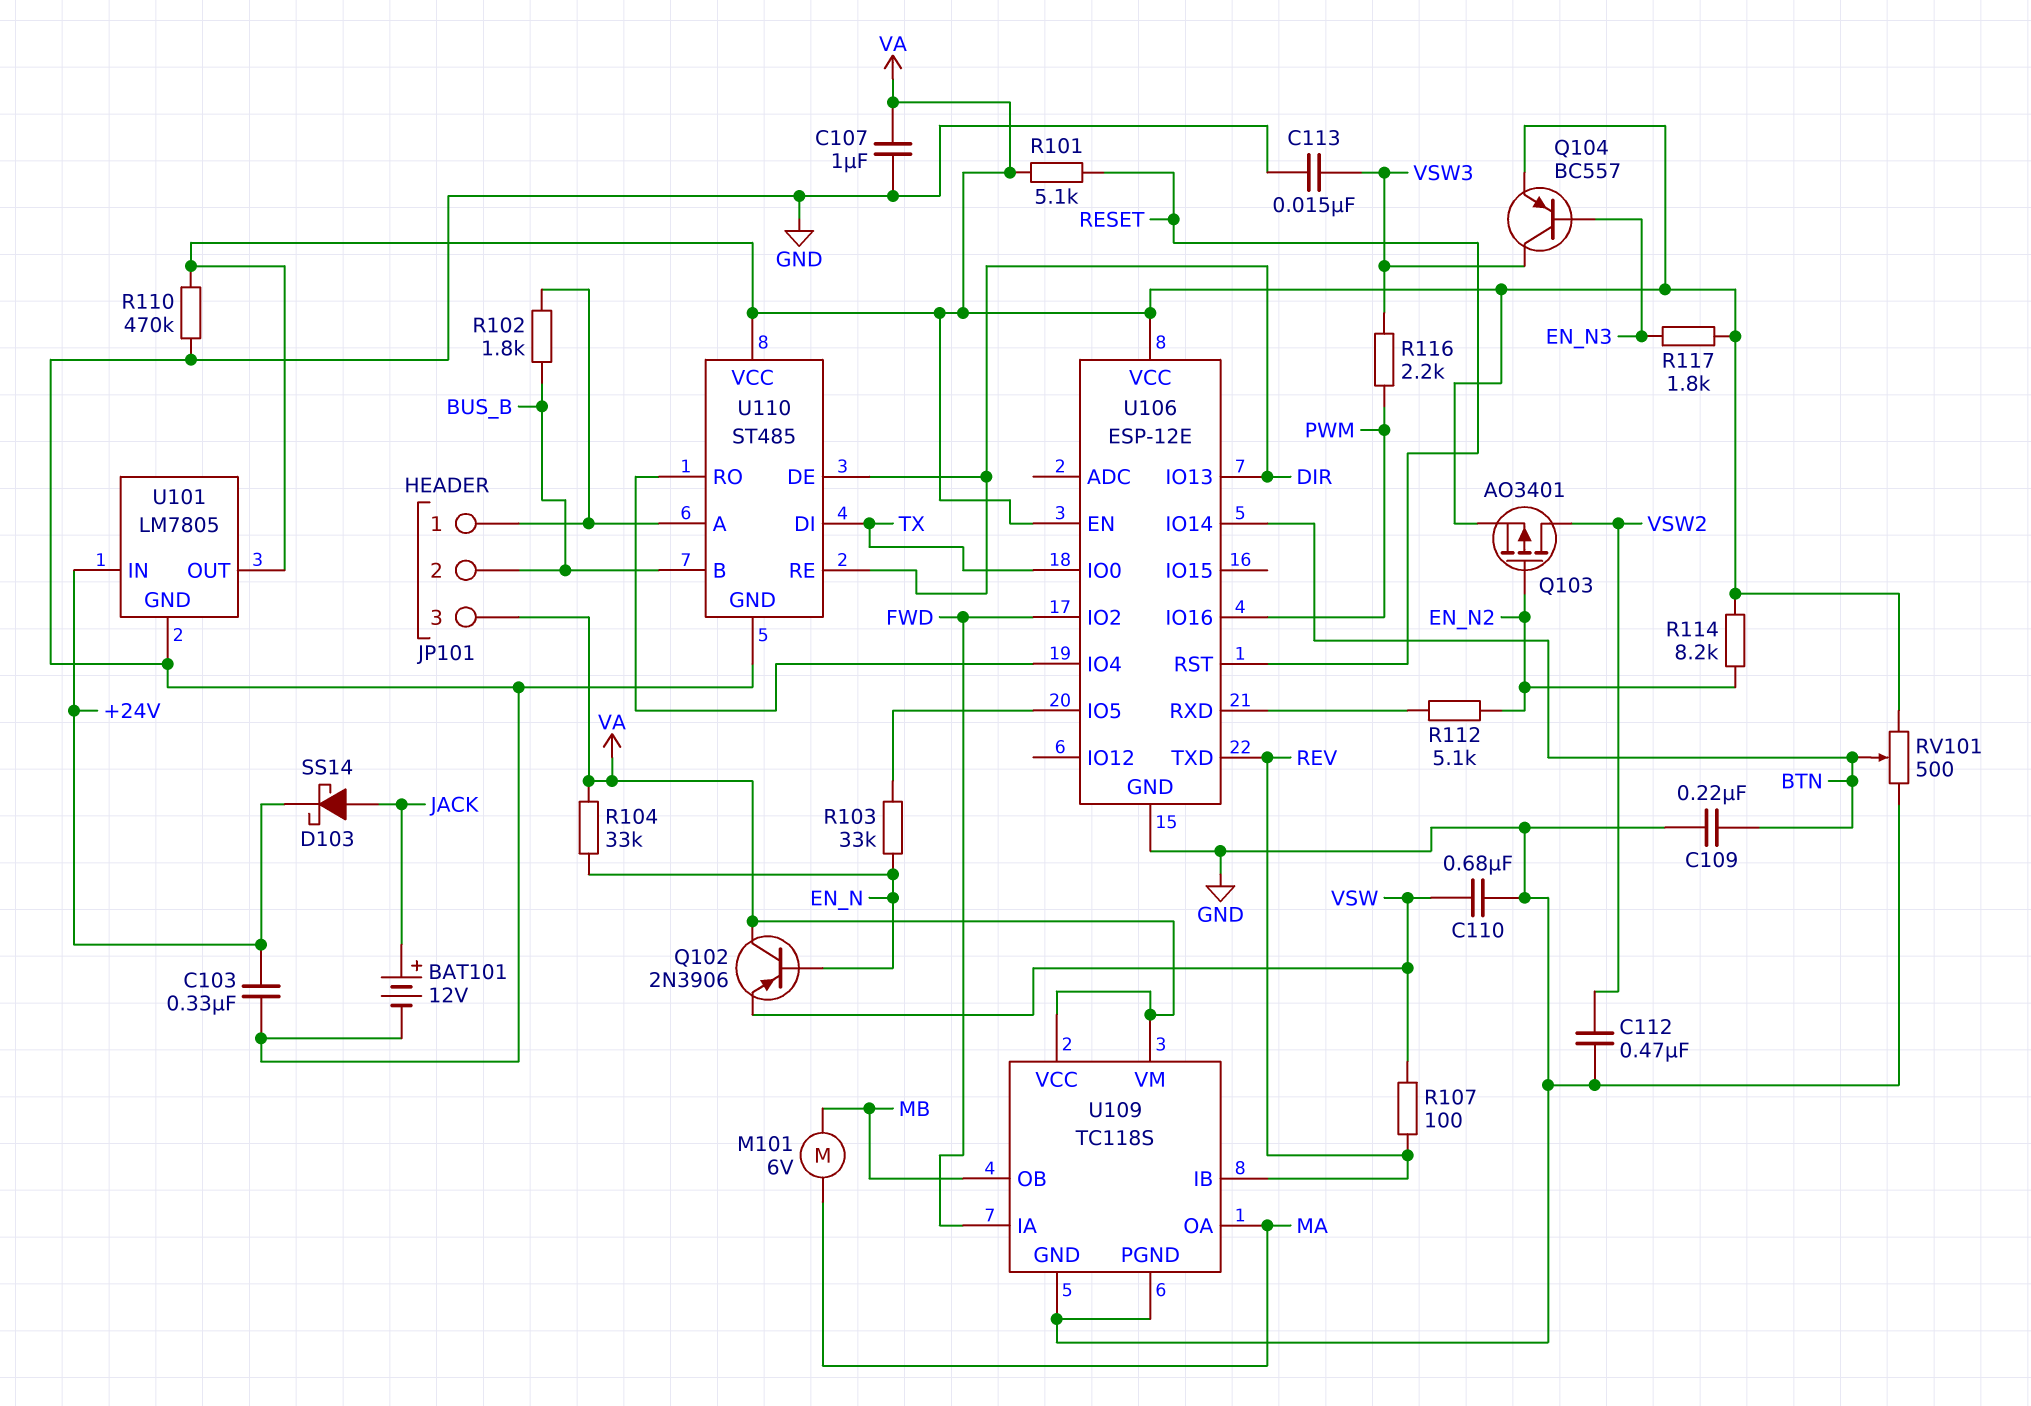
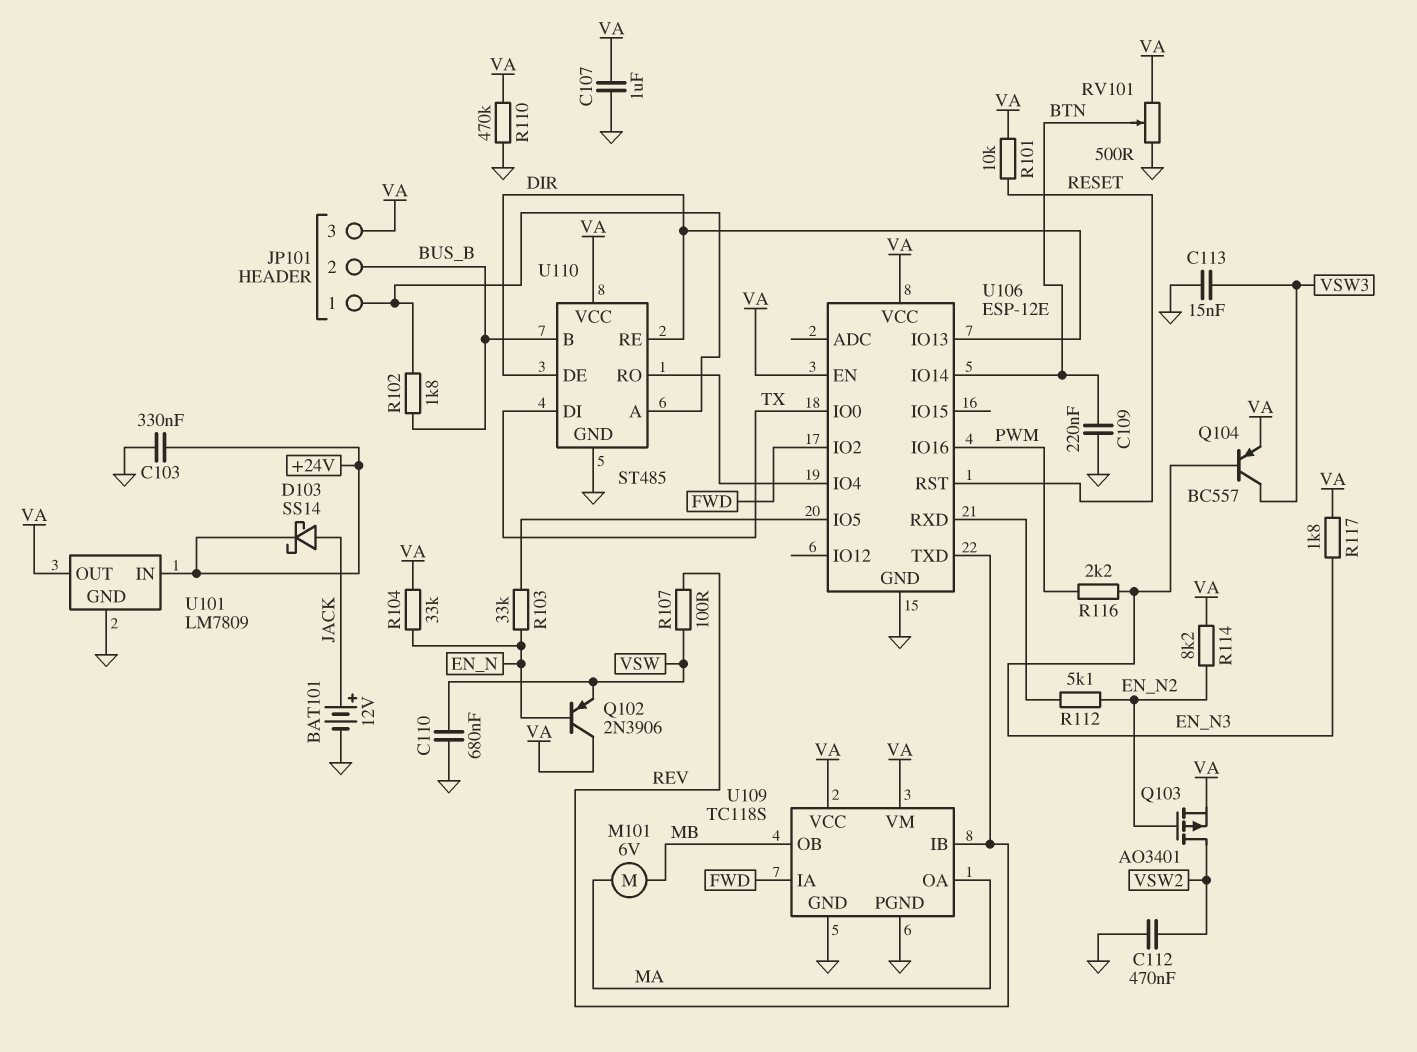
R101: 5.1k (RESET, VA) -> 10k (RESET, VA)
R116: 2.2k (PWM, VSW3) -> 2.2k (EN_N3, PWM)
U101: LM7805 -> LM7809

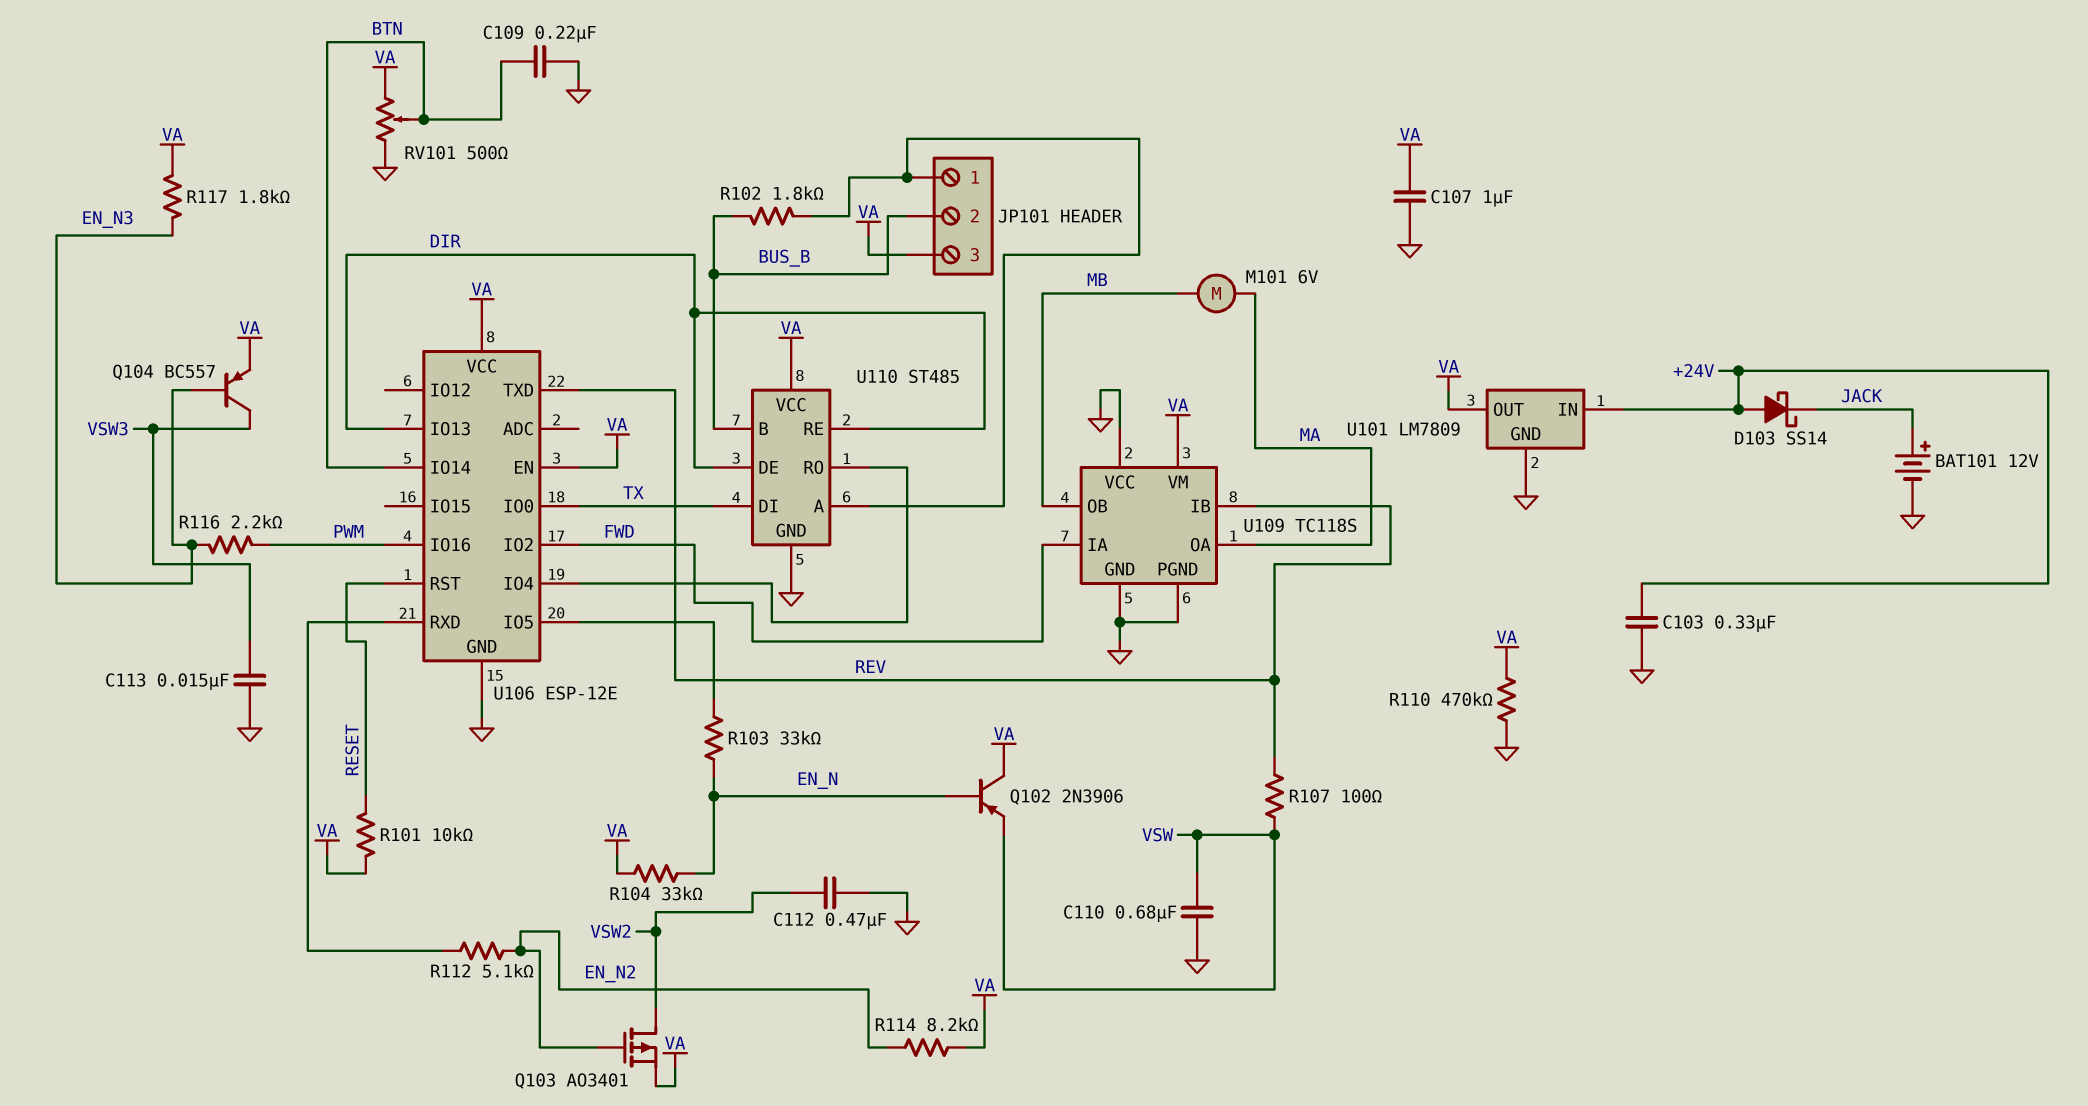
D103: schottky SS14 (A JACK, K +24V) -> schottky SS14 (A +24V, K JACK)
U109 pin VCC: VA -> GND

